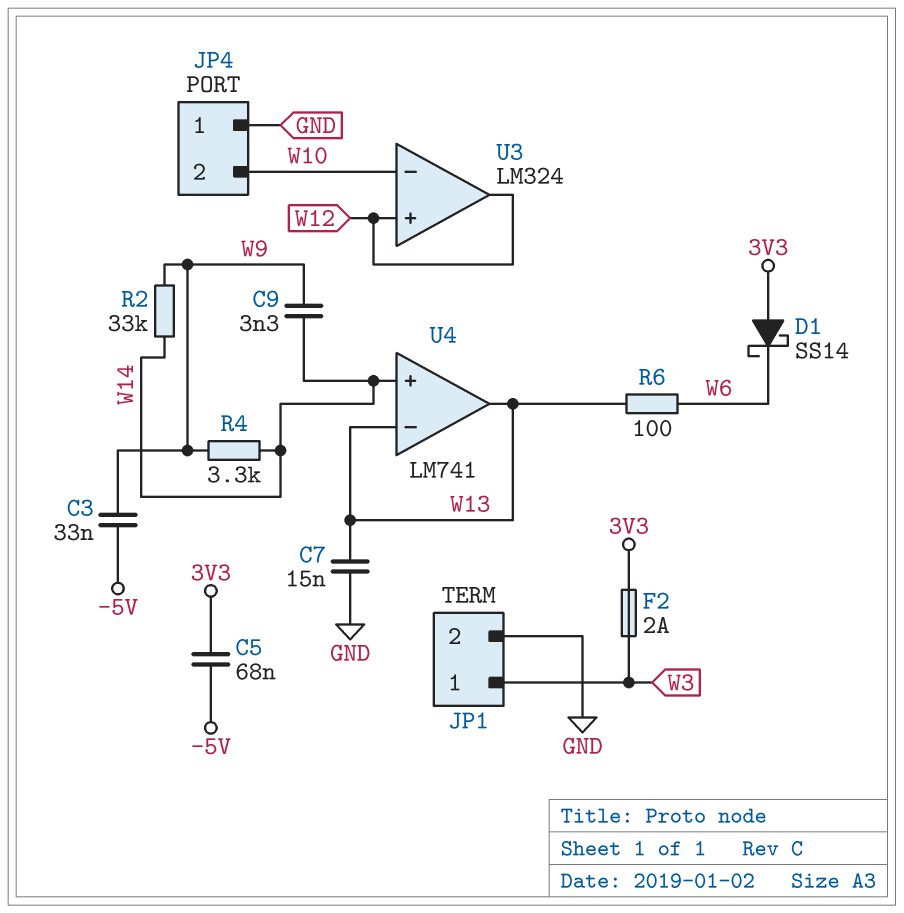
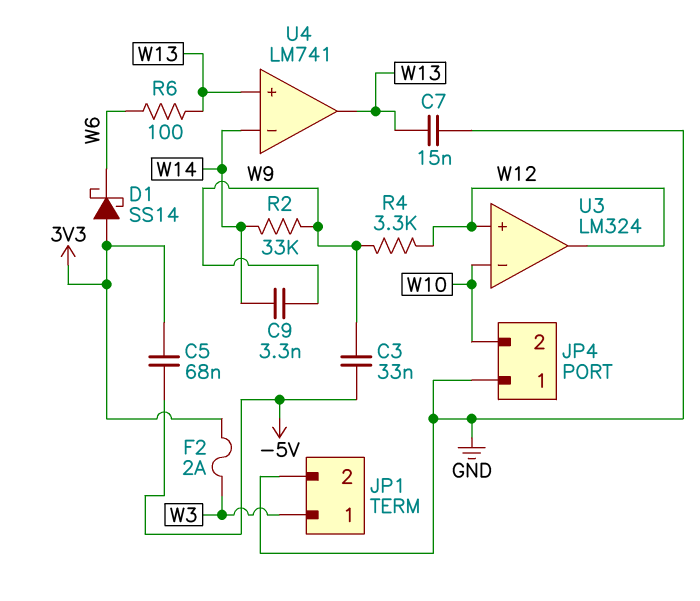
R4: 3.3k (W9, W14) -> 3.3k (W9, W12)
U4 pin in+: W14 -> W13
U4 pin in-: W13 -> W14

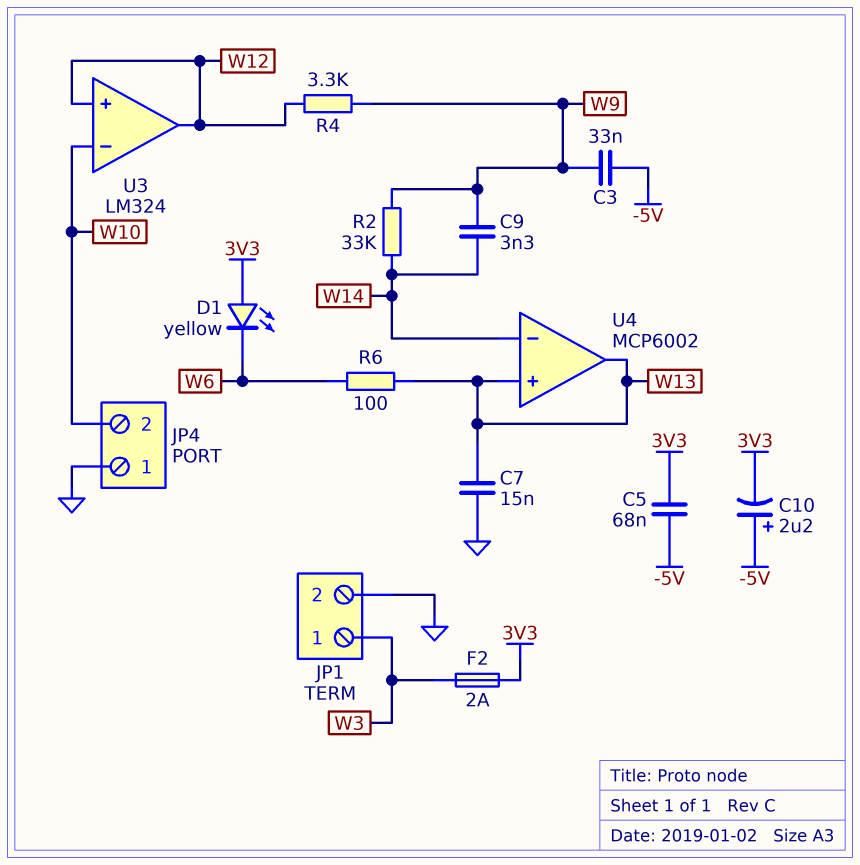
C10: none -> 2.2uF (plus -5V, minus 3V3)
D1: schottky SS14 (A 3V3, K W6) -> LED yellow (A 3V3, K W6)
U4: LM741 -> MCP6002

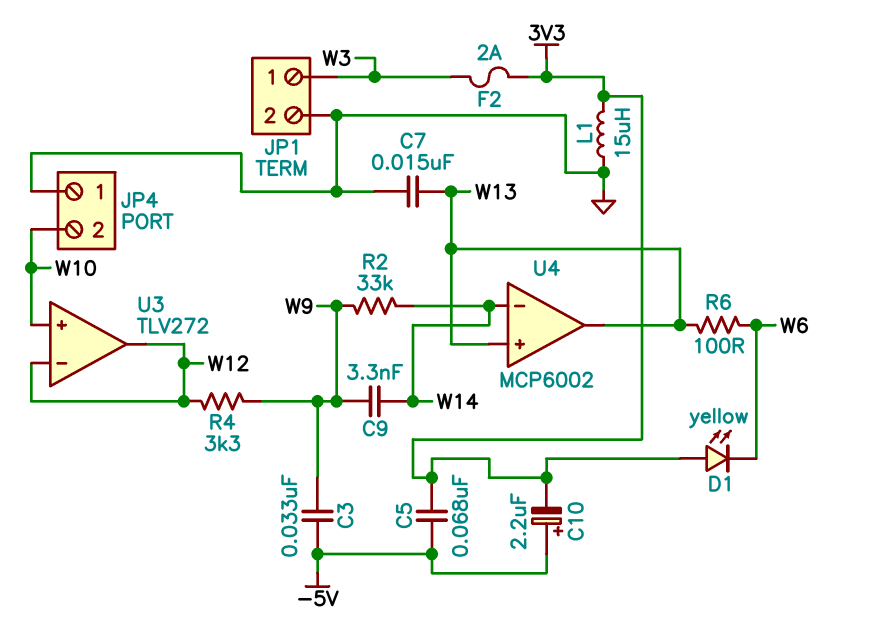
L1: none -> 15uH (3V3, GND)
U3: LM324 -> TLV272
U3 pin in+: W12 -> W10
U3 pin in-: W10 -> W12

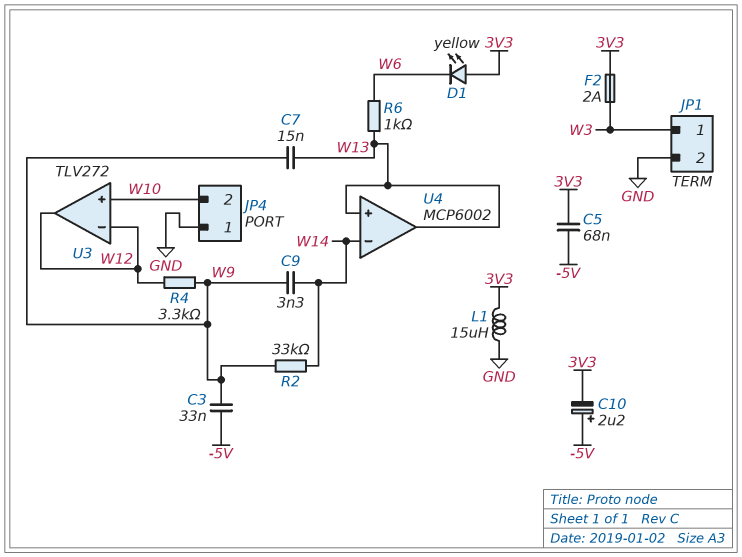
C7: 15nF (GND, W13) -> 15nF (W9, W13)
R6: 100 (W6, W13) -> 1k (W6, W13)

